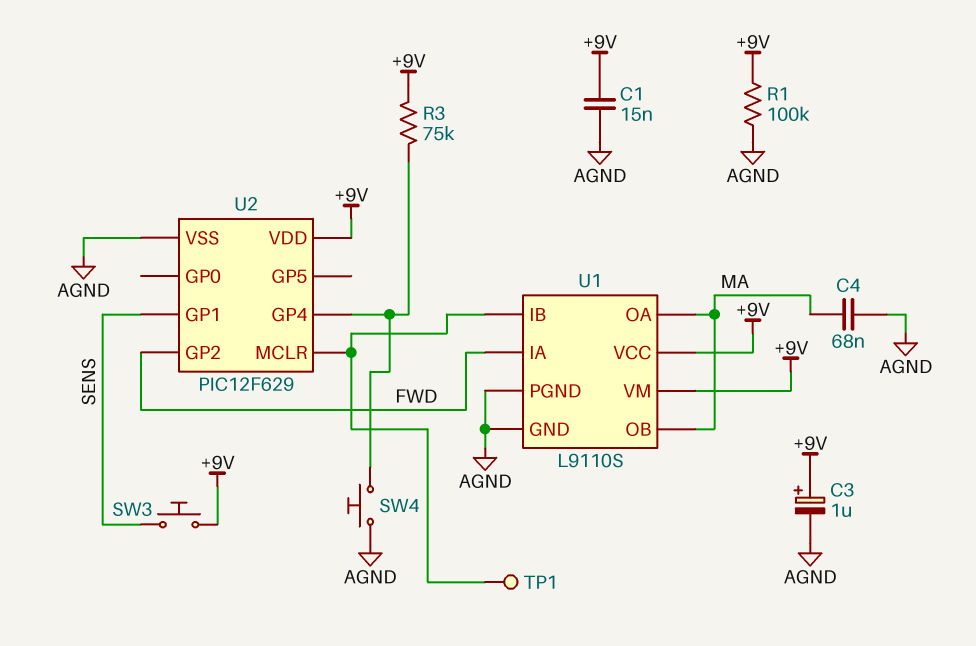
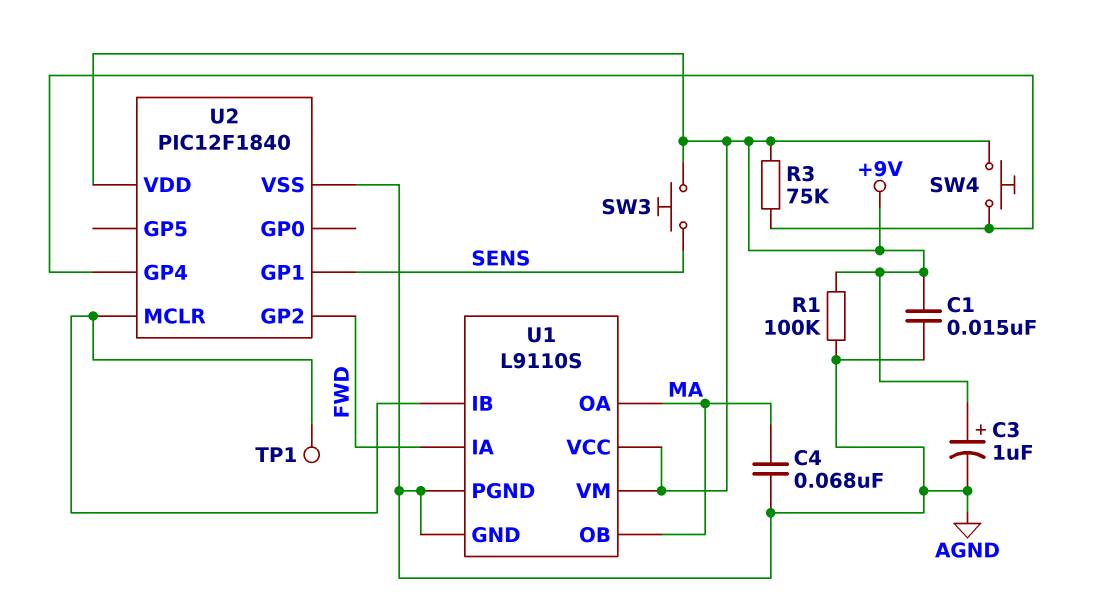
SW4: button (AGND, U2/GP4) -> button (+9V, U2/GP4)
U2: PIC12F629 -> PIC12F1840

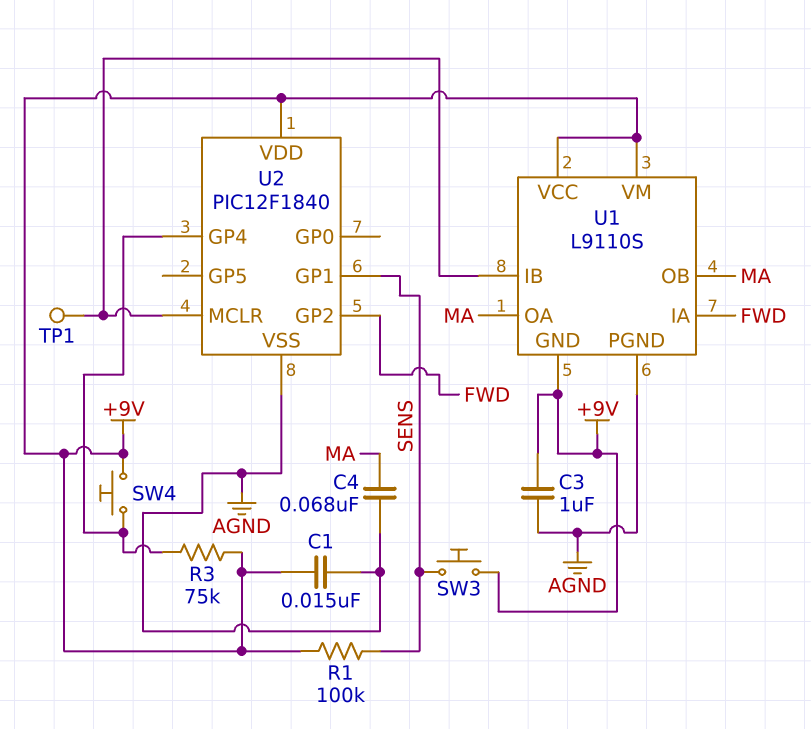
C3: 1uF (plus +9V, minus AGND) -> 1uF (+9V, AGND)
R1: 100k (+9V, AGND) -> 100k (+9V, SENS)
U1 pin GND: AGND -> +9V

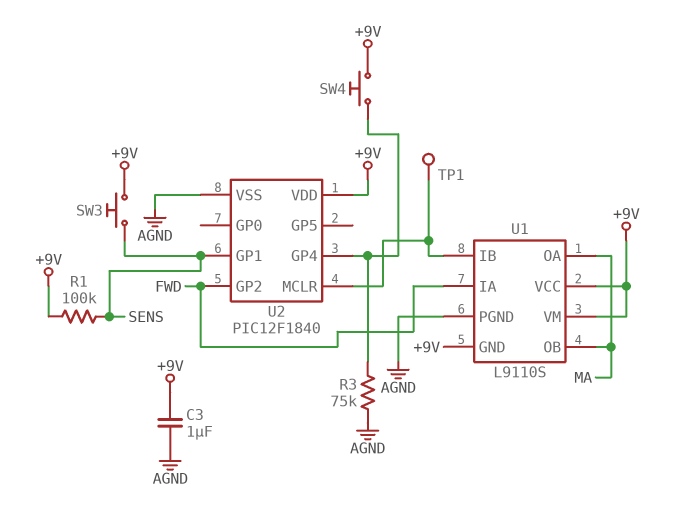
C1: 15nF (+9V, AGND) -> none
C4: 68nF (AGND, MA) -> none
R3: 75k (+9V, U2/GP4) -> 75k (AGND, U2/GP4)

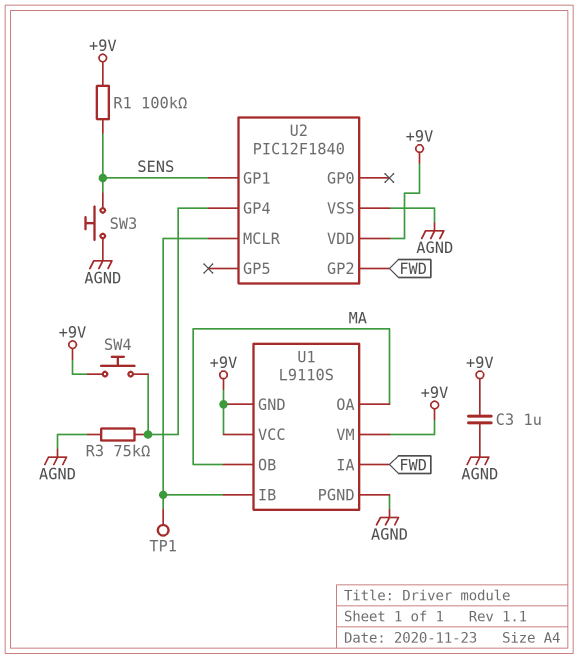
SW3: button (+9V, SENS) -> button (AGND, SENS)

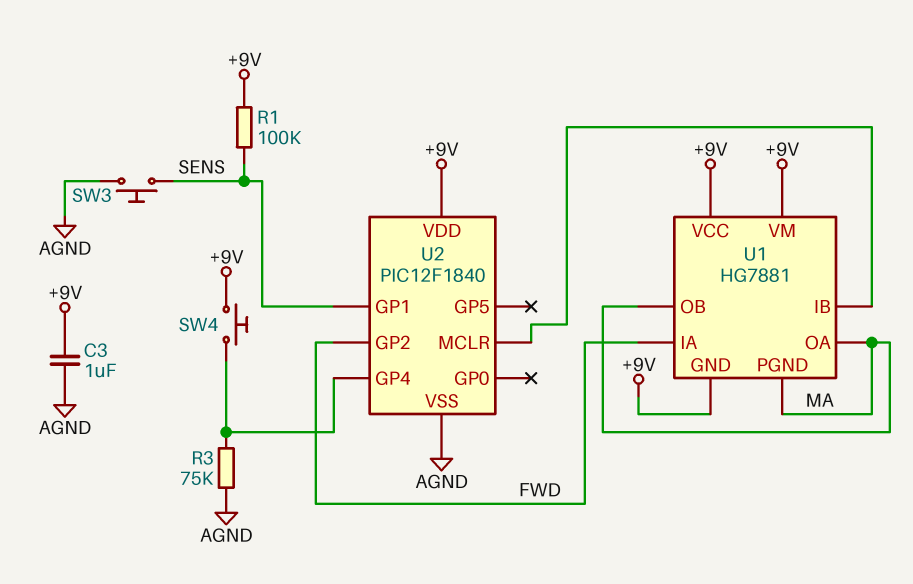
TP1: test point (U1/IB) -> none
U1: L9110S -> HG7881
U1 pin PGND: AGND -> MA

